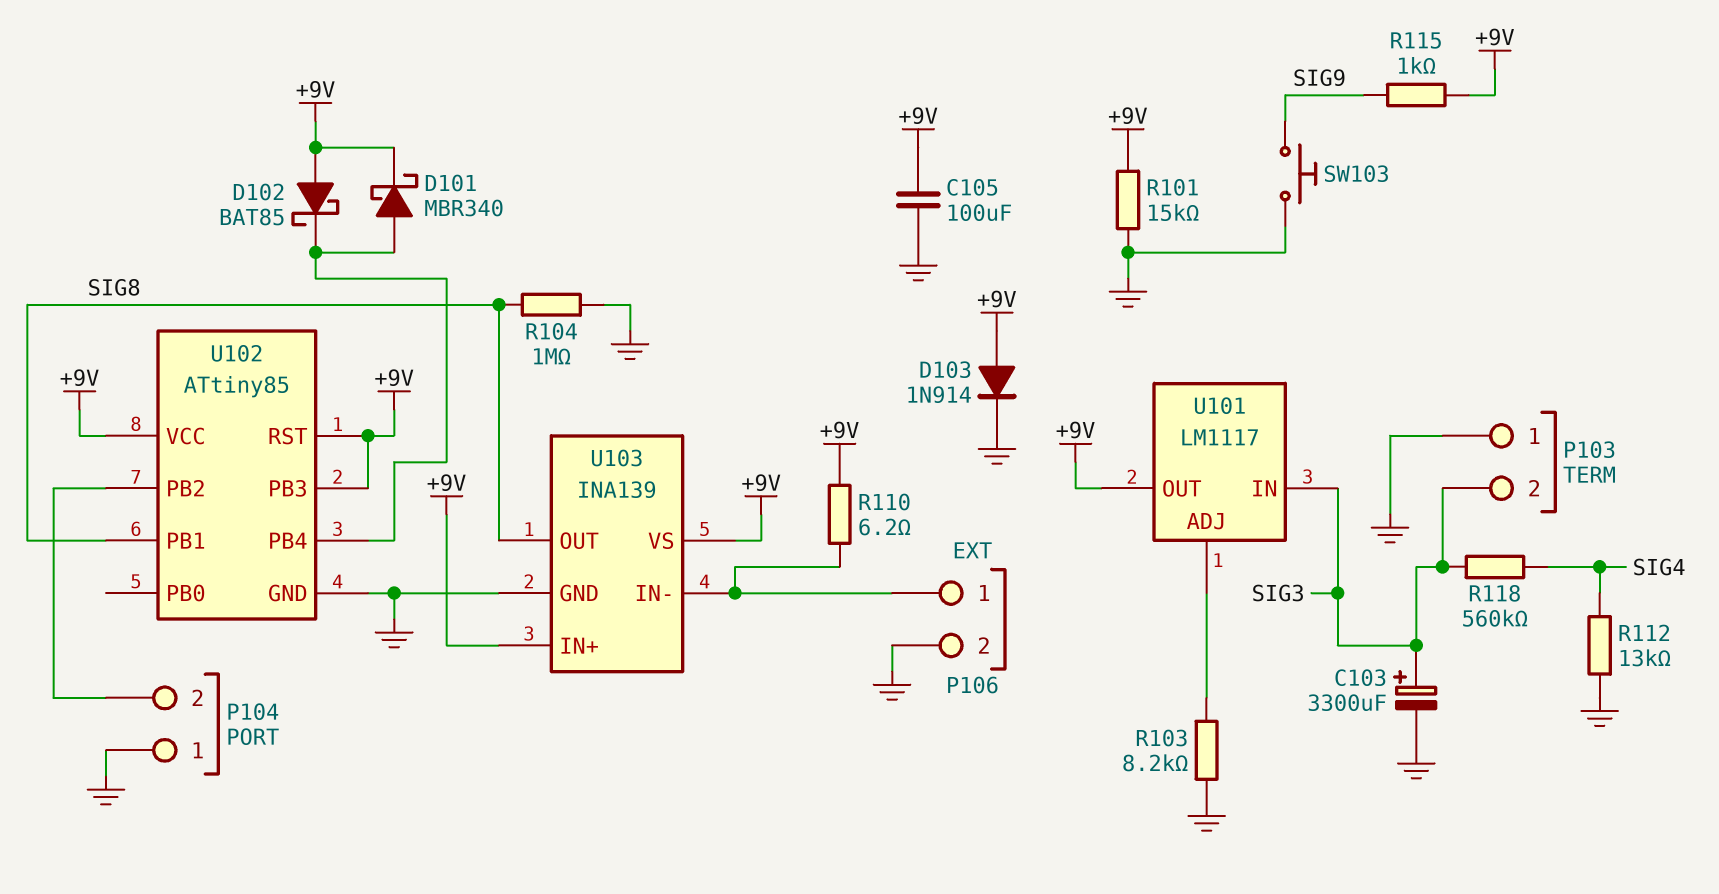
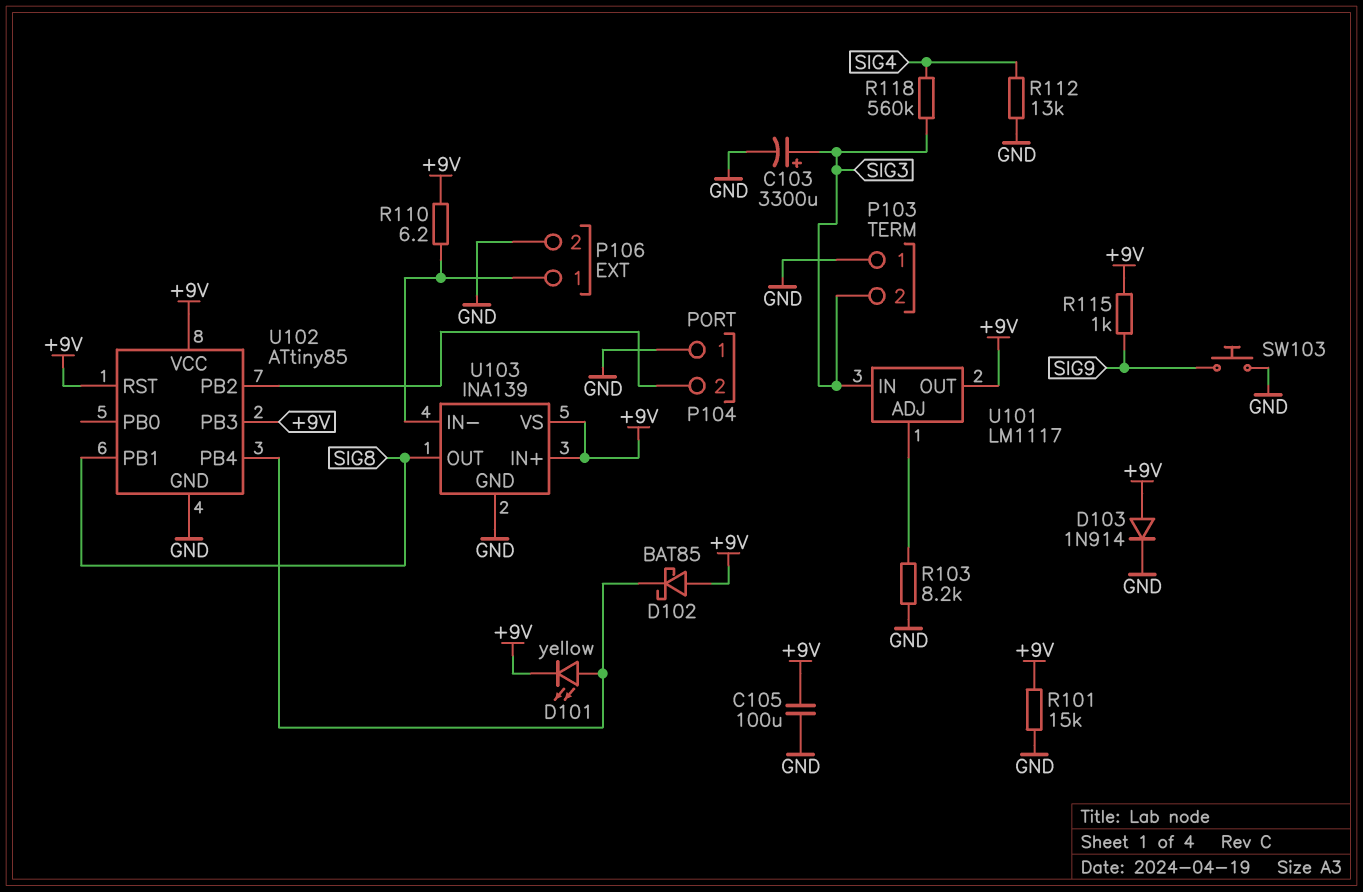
D101: schottky MBR340 (A U102/PB4, K +9V) -> LED yellow (A U102/PB4, K +9V)
R104: 1M (GND, SIG8) -> none

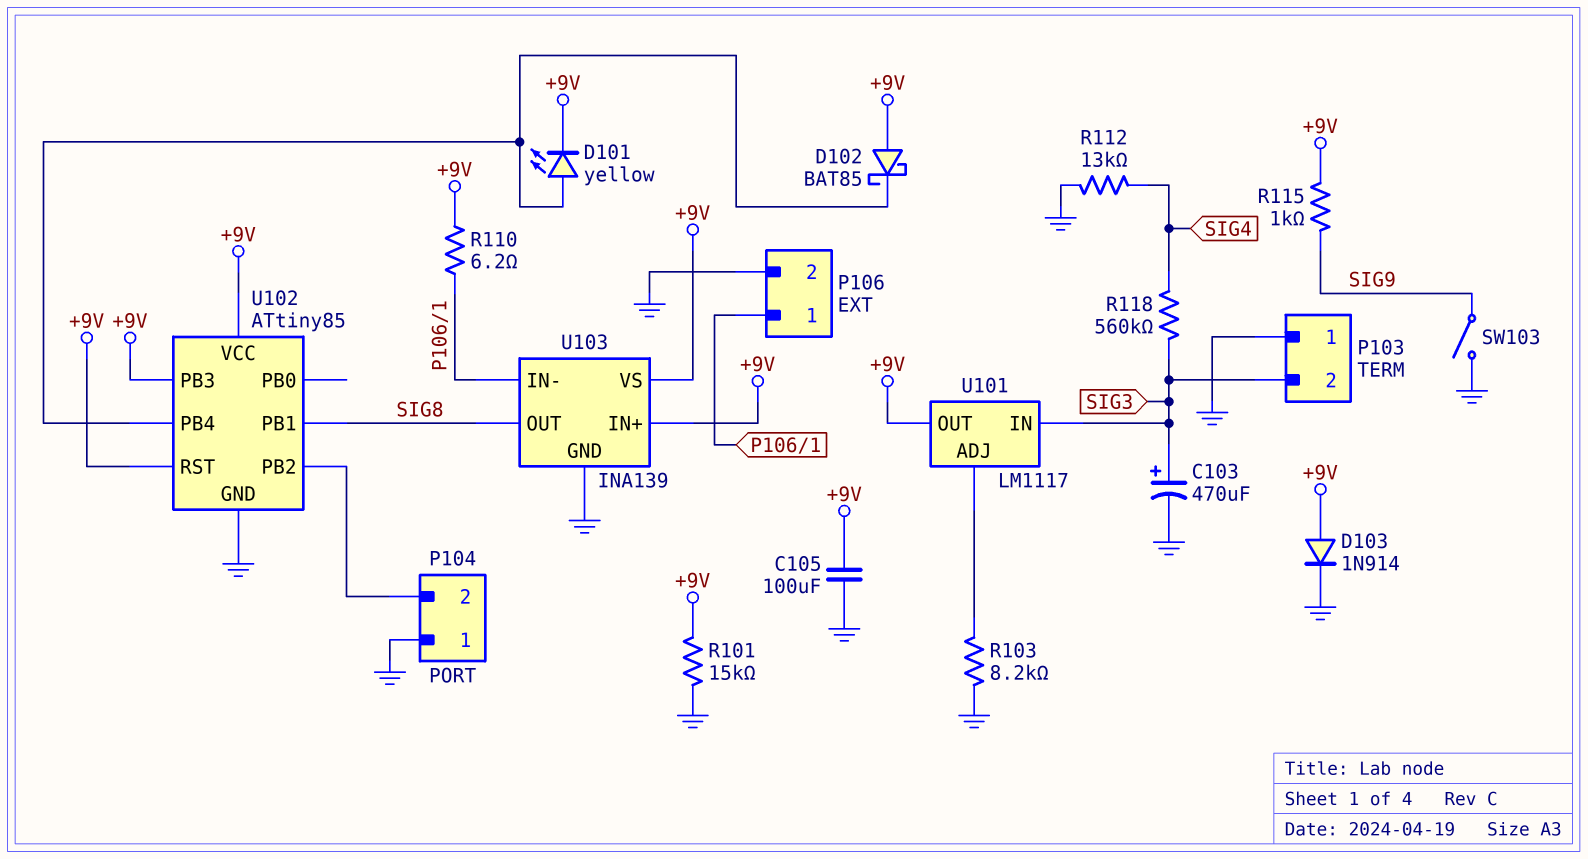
C103: 3300uF (plus SIG3, minus GND) -> 470uF (plus SIG3, minus GND)
SW103: button (GND, SIG9) -> switch (GND, SIG9)

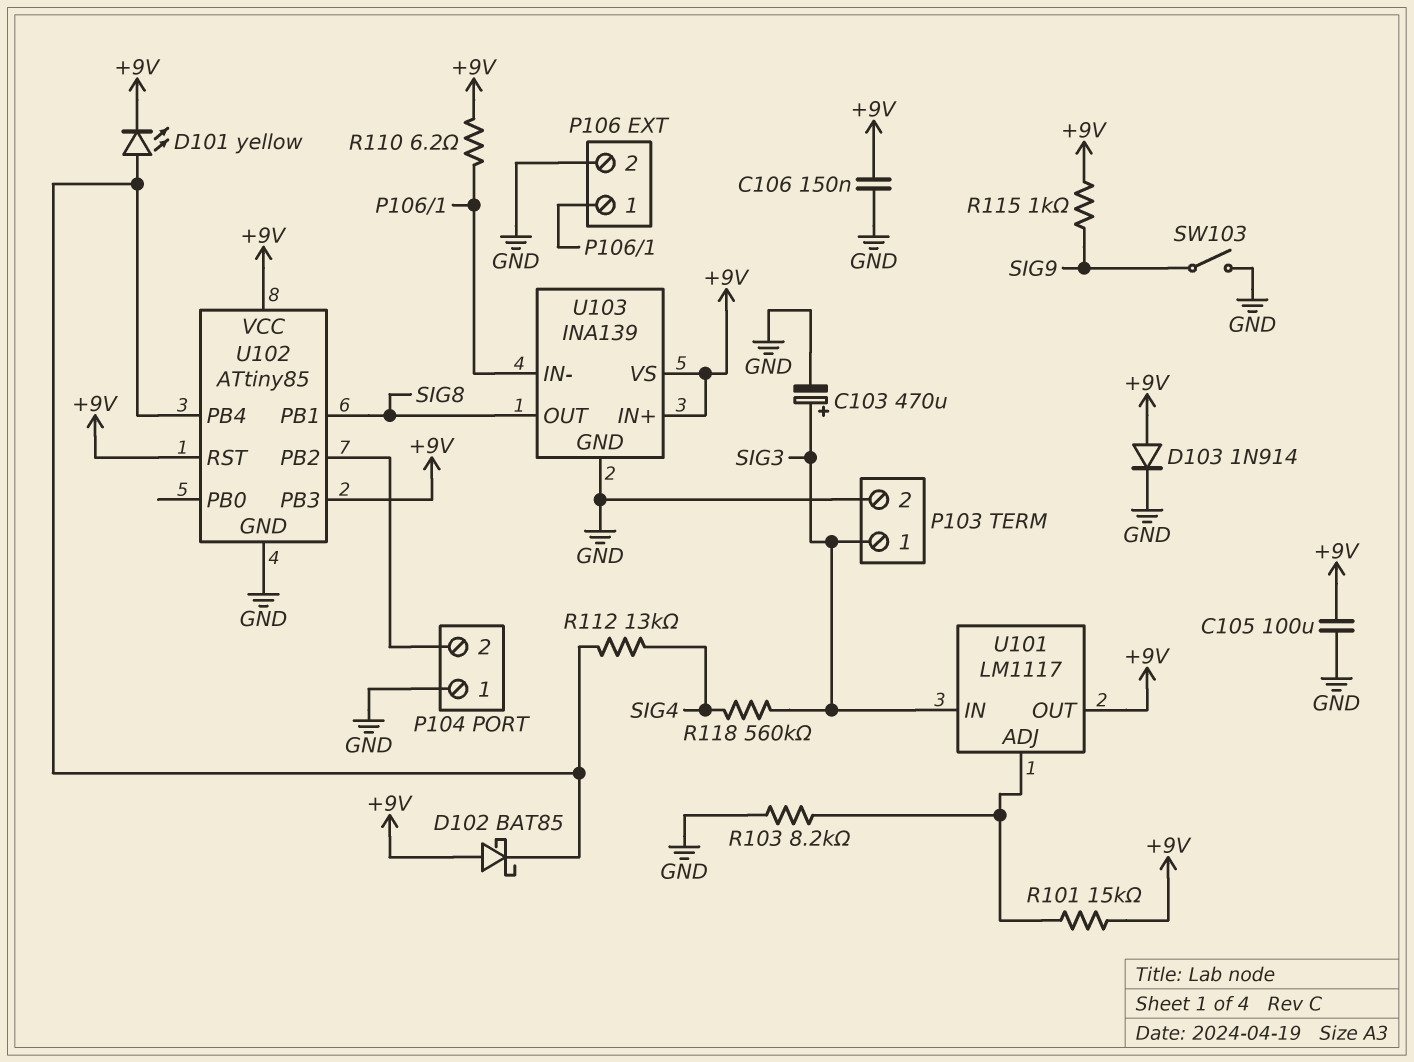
C106: none -> 150nF (+9V, GND)
P103 pin 1: GND -> SIG3
P103 pin 2: SIG3 -> GND
R101: 15k (+9V, GND) -> 15k (+9V, U101/ADJ)
R112: 13k (GND, SIG4) -> 13k (SIG4, U102/PB4)

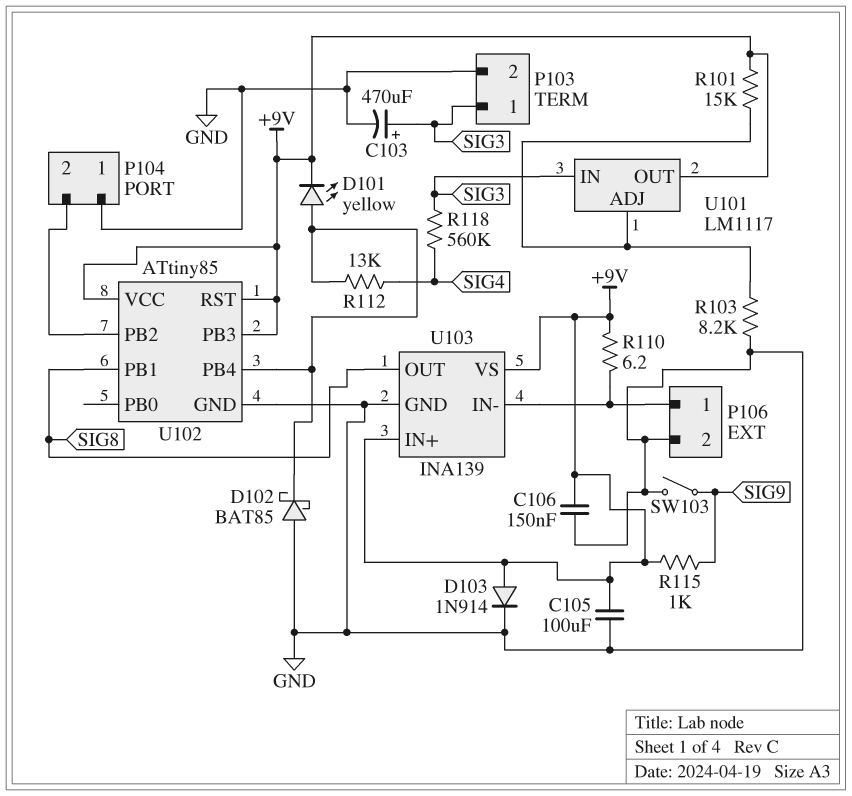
D102: schottky BAT85 (A +9V, K U102/PB4) -> schottky BAT85 (A GND, K U102/PB4)

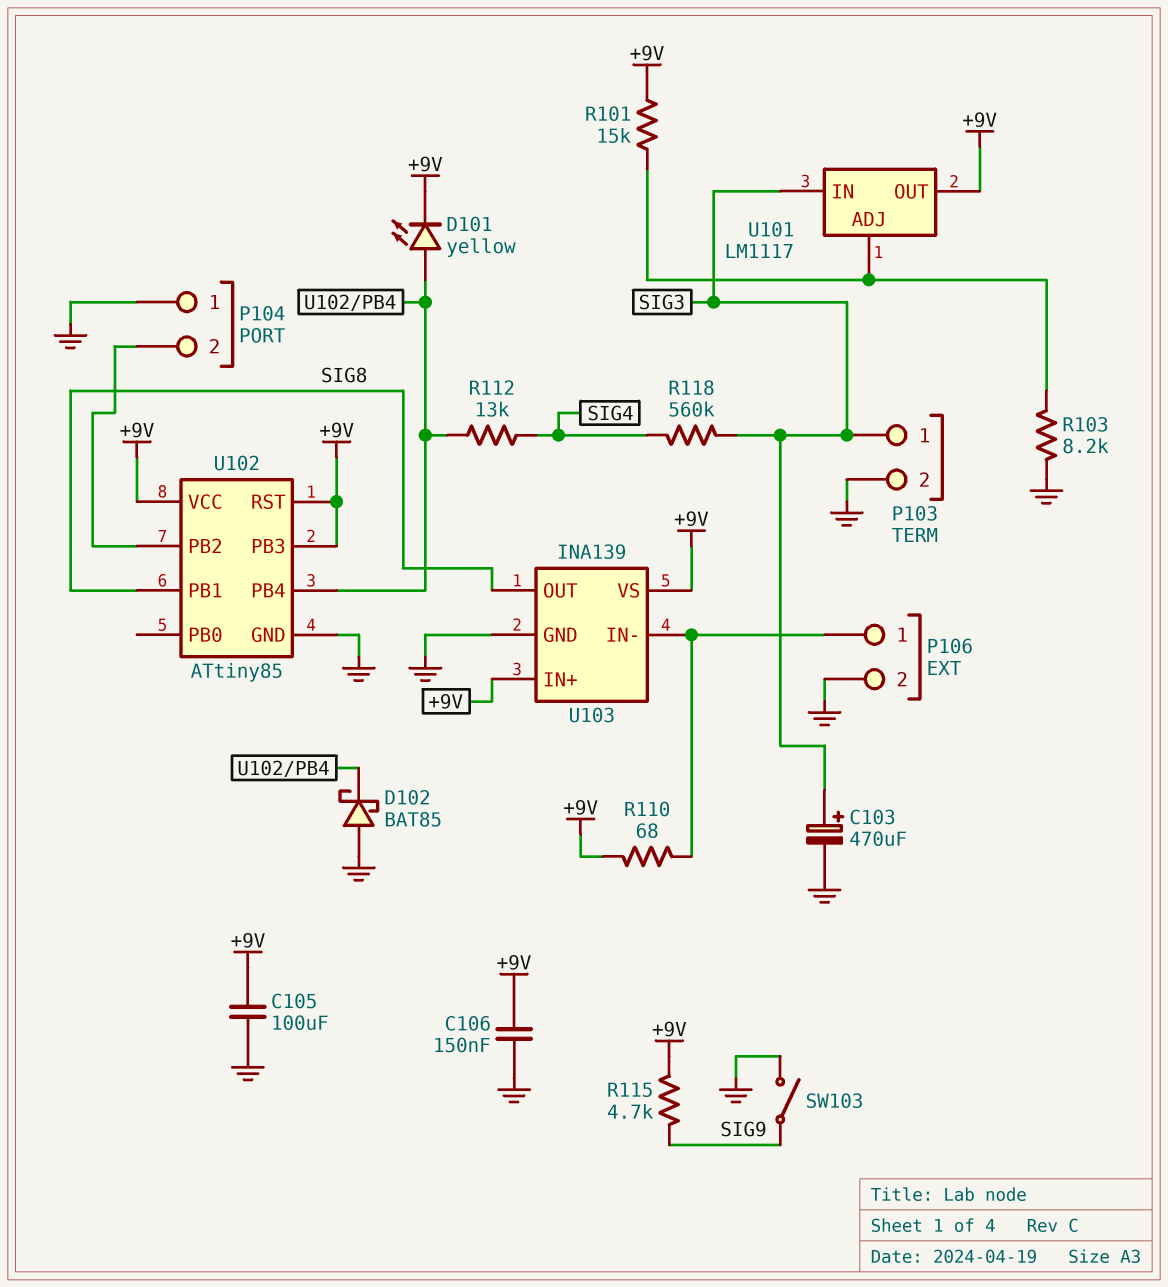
D103: diode 1N914 (A +9V, K GND) -> none
R110: 6.2 (+9V, P106/1) -> 68 (+9V, P106/1)
R115: 1k (+9V, SIG9) -> 4.7k (+9V, SIG9)

